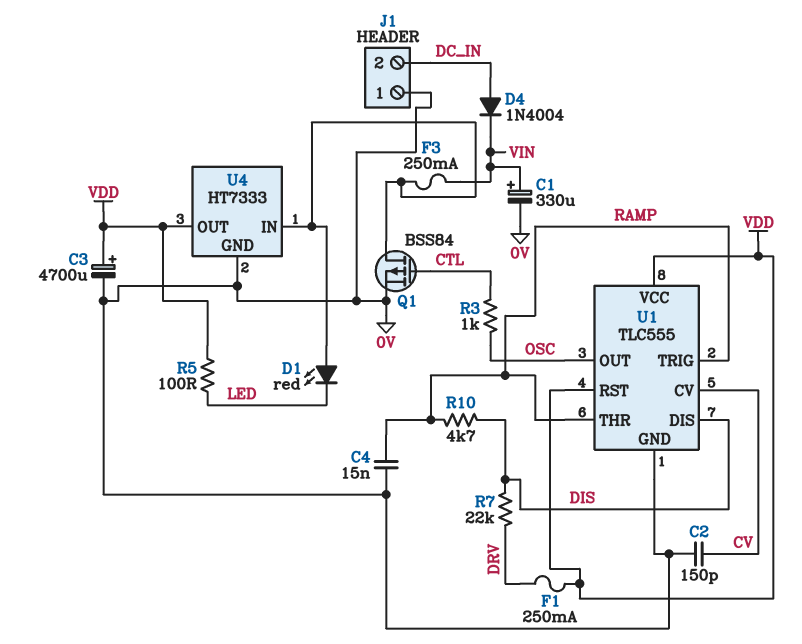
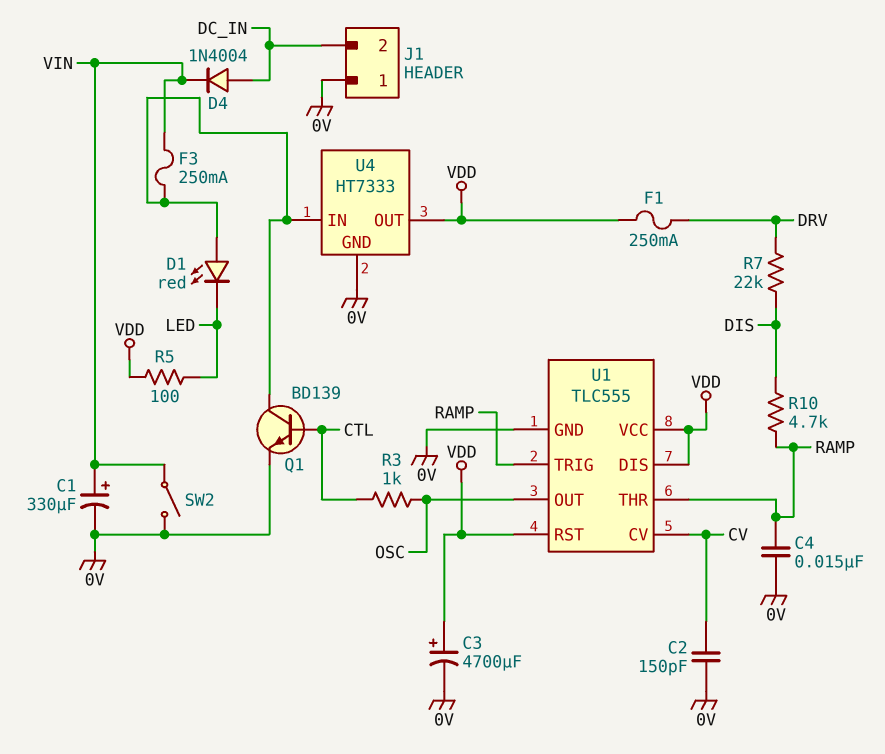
Q1: PMOS BSS84 (G CTL, D U4/IN, S 0V) -> NPN BD139 (B CTL, C U4/IN, E 0V)
SW2: none -> switch (0V, VIN)
U1 pin DIS: DIS -> VDD

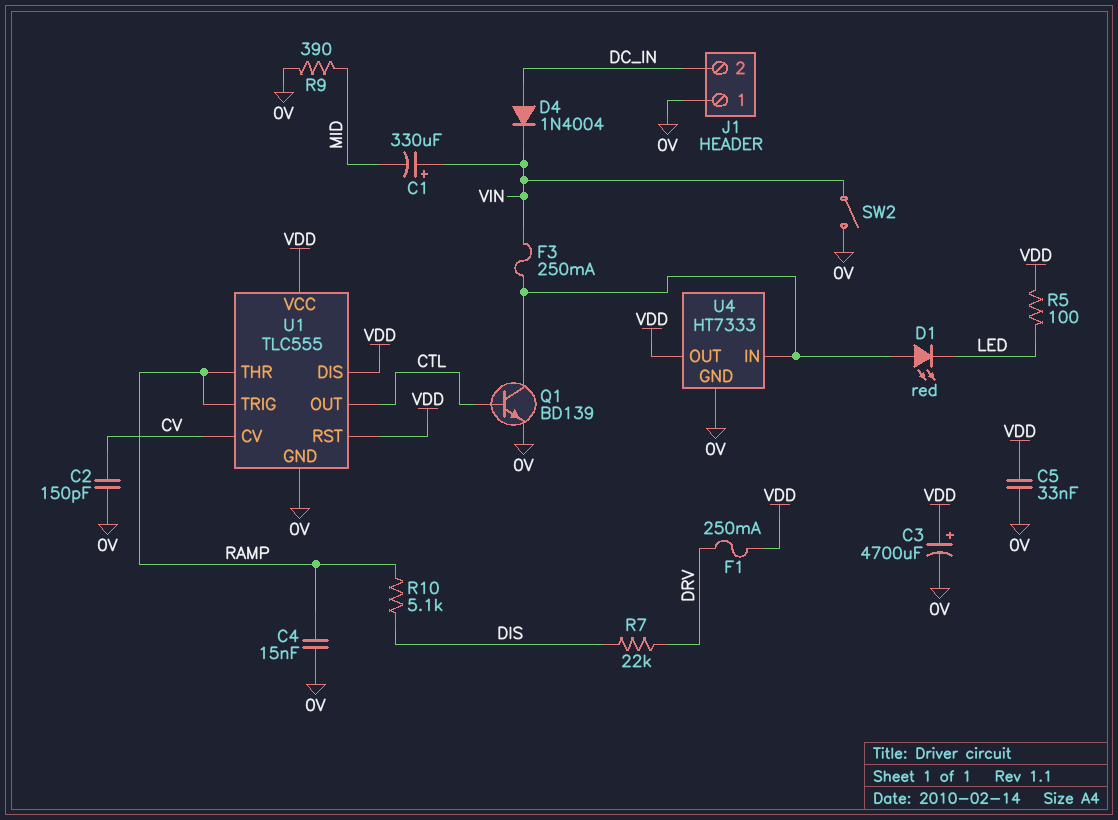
C1: 330uF (plus VIN, minus 0V) -> 330uF (plus VIN, minus MID)
C5: none -> 33nF (0V, VDD)
R3: 1k (CTL, OSC) -> none
R9: none -> 390 (0V, MID)
R10: 4.7k (DIS, RAMP) -> 5.1k (DIS, RAMP)
U1 pin OUT: OSC -> CTL

